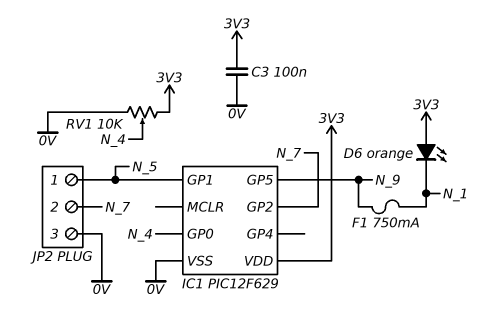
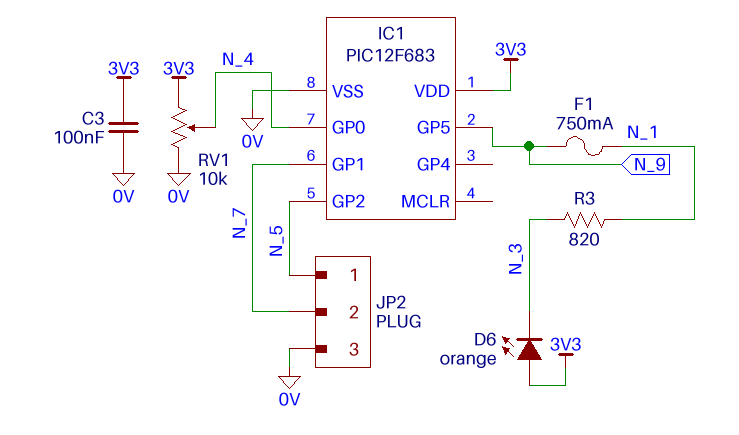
D6: LED orange (A 3V3, K N_1) -> LED orange (A 3V3, K N_3)
IC1: PIC12F629 -> PIC12F683
IC1 pin GP1: N_5 -> N_7
IC1 pin GP2: N_7 -> N_5
R3: none -> 820 (N_1, N_3)

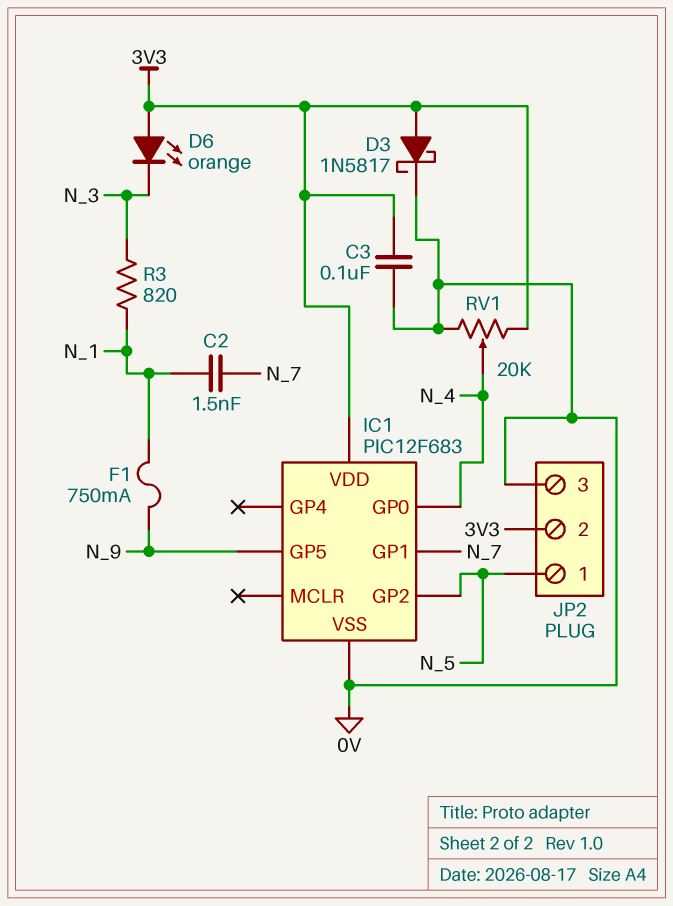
C2: none -> 1.5nF (N_1, N_7)
D3: none -> schottky 1N5817 (A 3V3, K 0V)
JP2 pin 2: N_7 -> 3V3
RV1: 10k (0V, 3V3, wiper N_4) -> 20k (0V, 3V3, wiper N_4)

